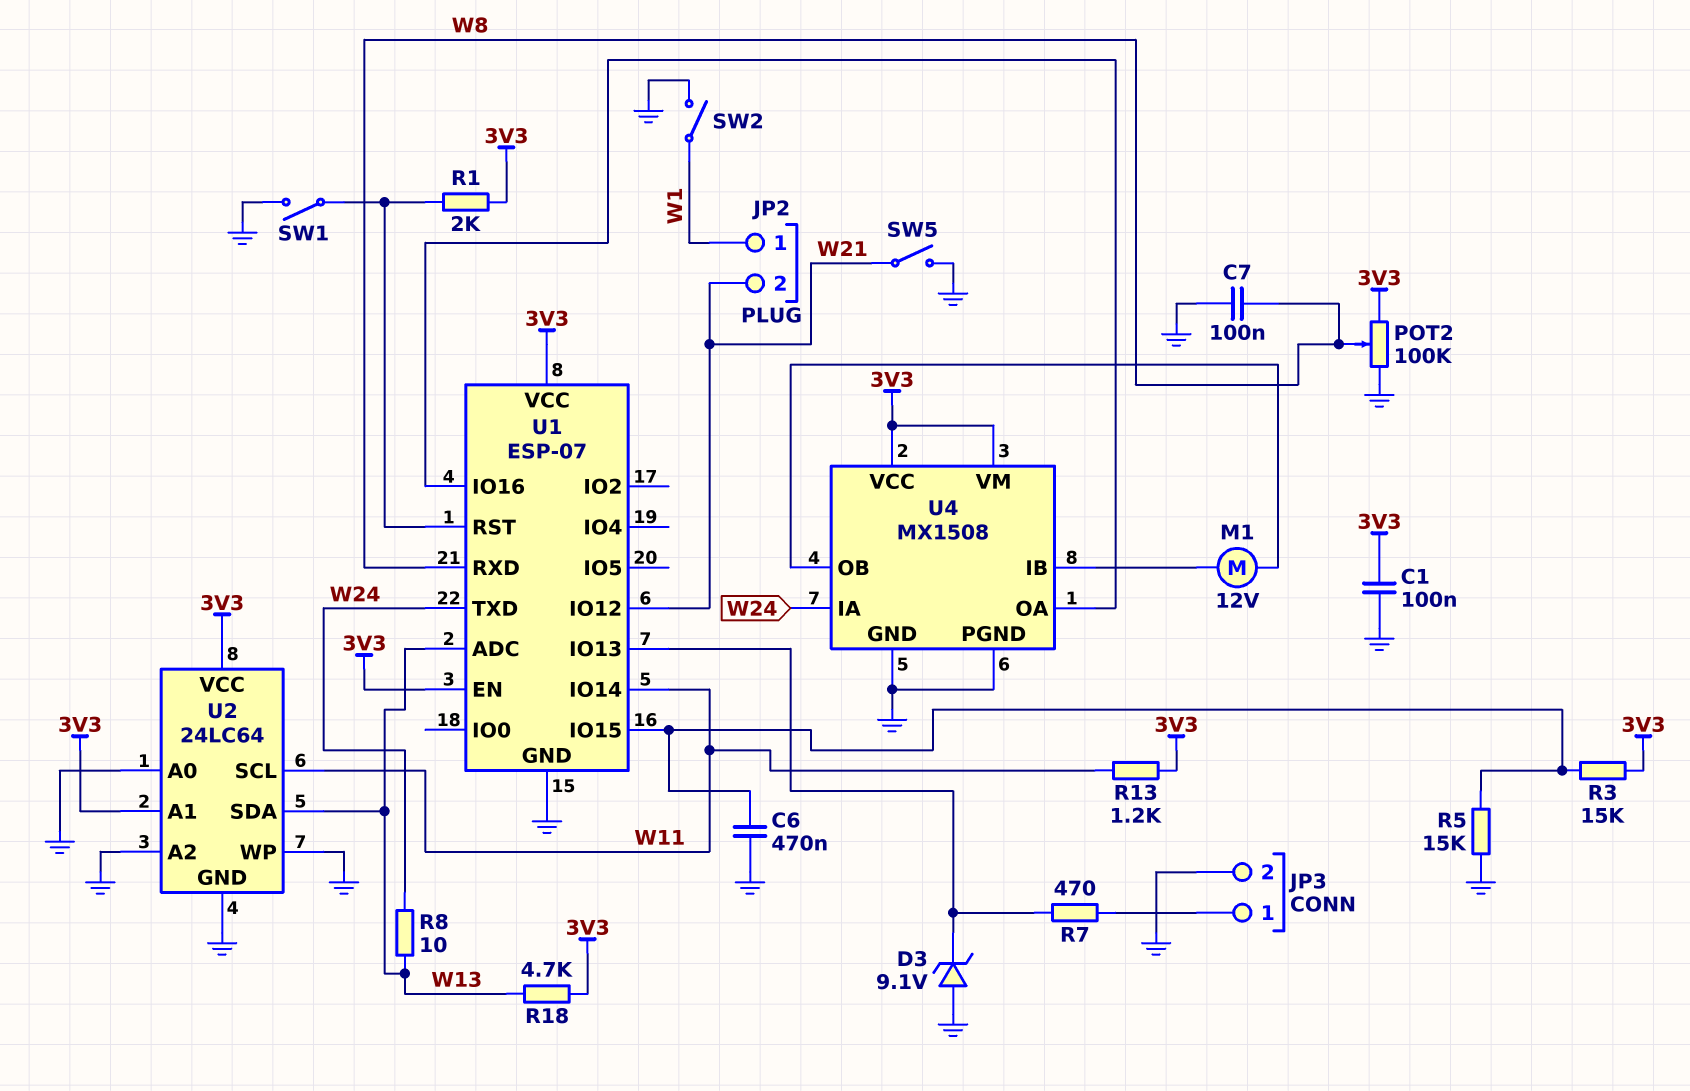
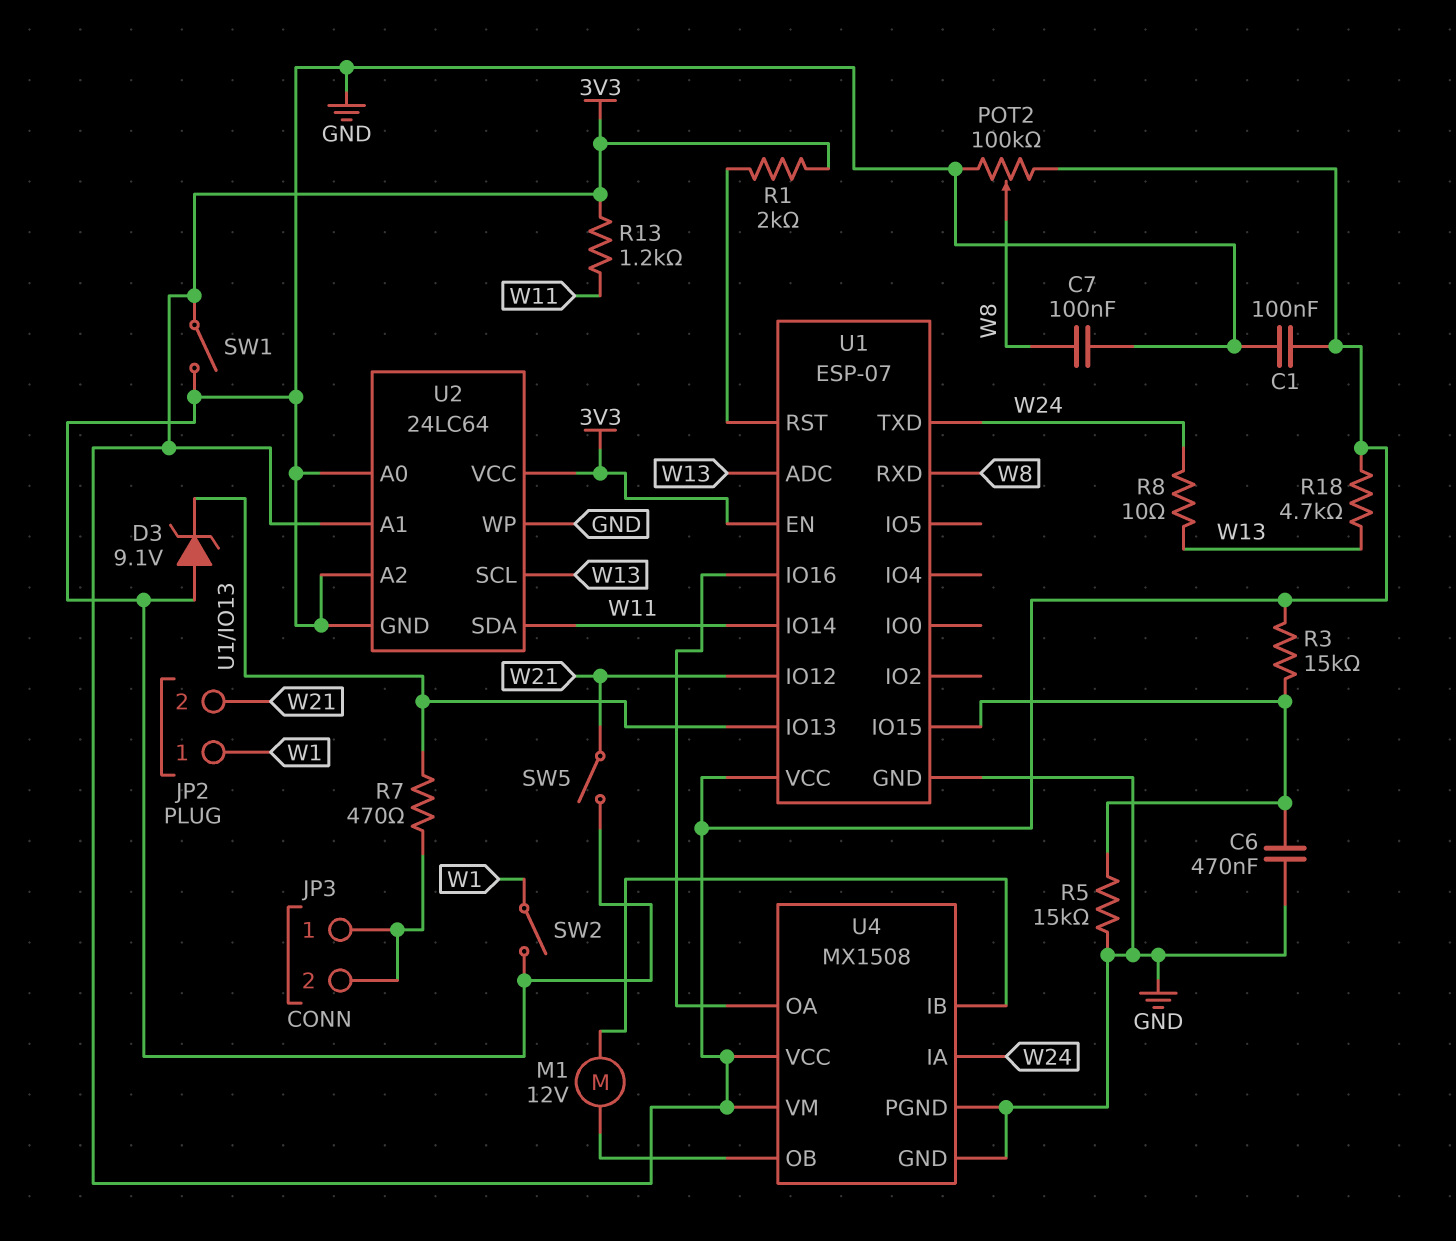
JP3 pin 2: GND -> JP3/1
SW1: switch (GND, U1/RST) -> switch (3V3, GND)
U2 pin SCL: W11 -> W13
U2 pin SDA: W13 -> W11

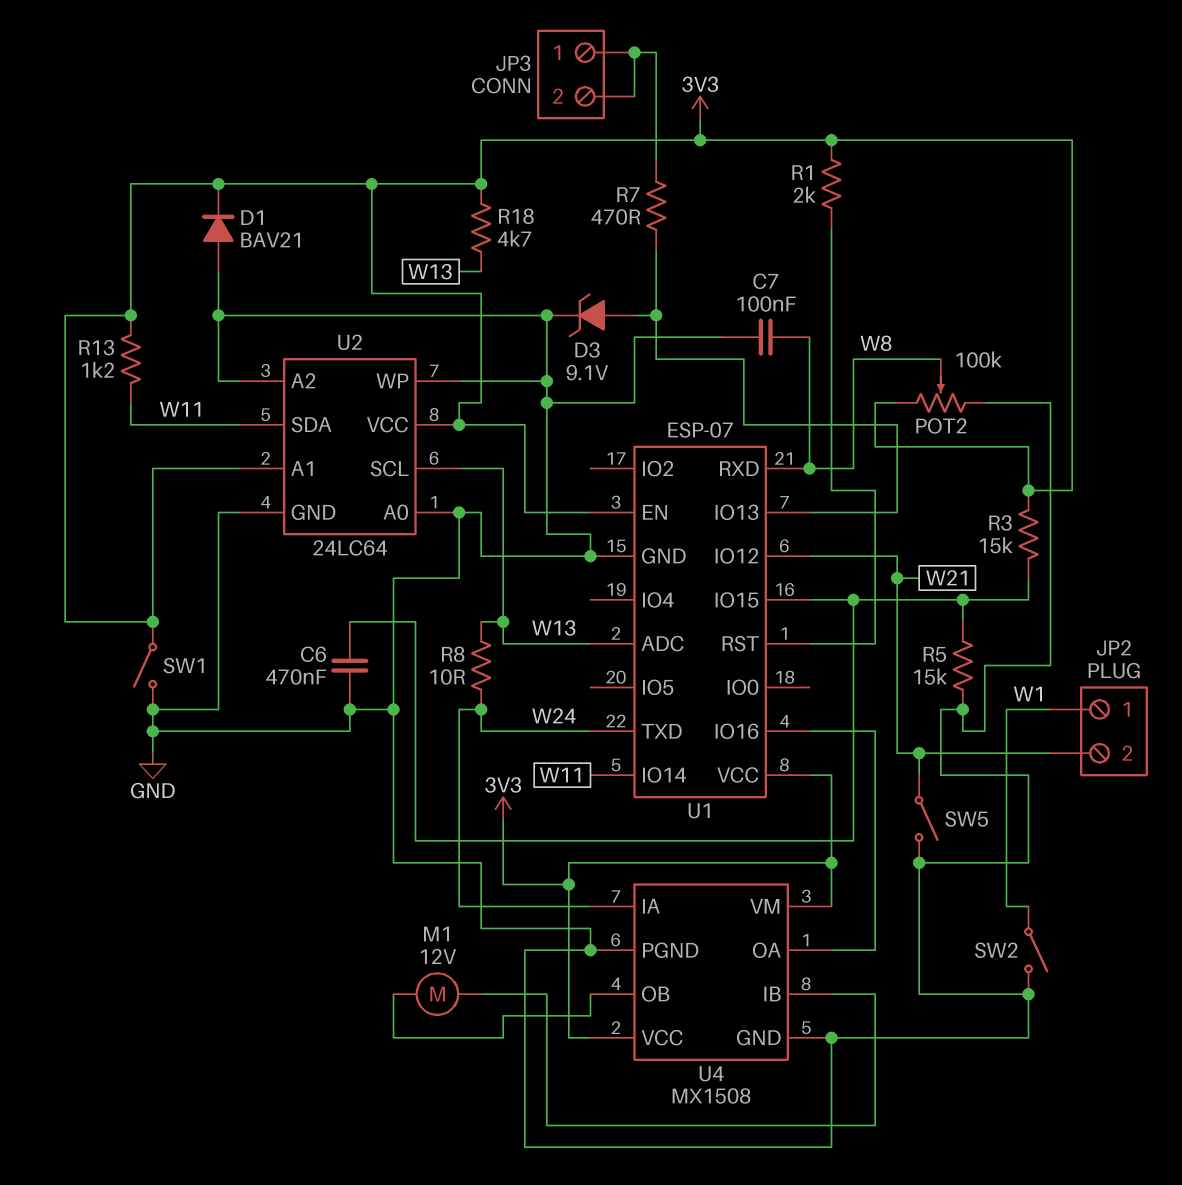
C1: 100nF (3V3, GND) -> none
D1: none -> diode BAV21 (A GND, K 3V3)
D3: zener 9.1V (A GND, K U1/IO13) -> zener 9.1V (A U1/IO13, K GND)

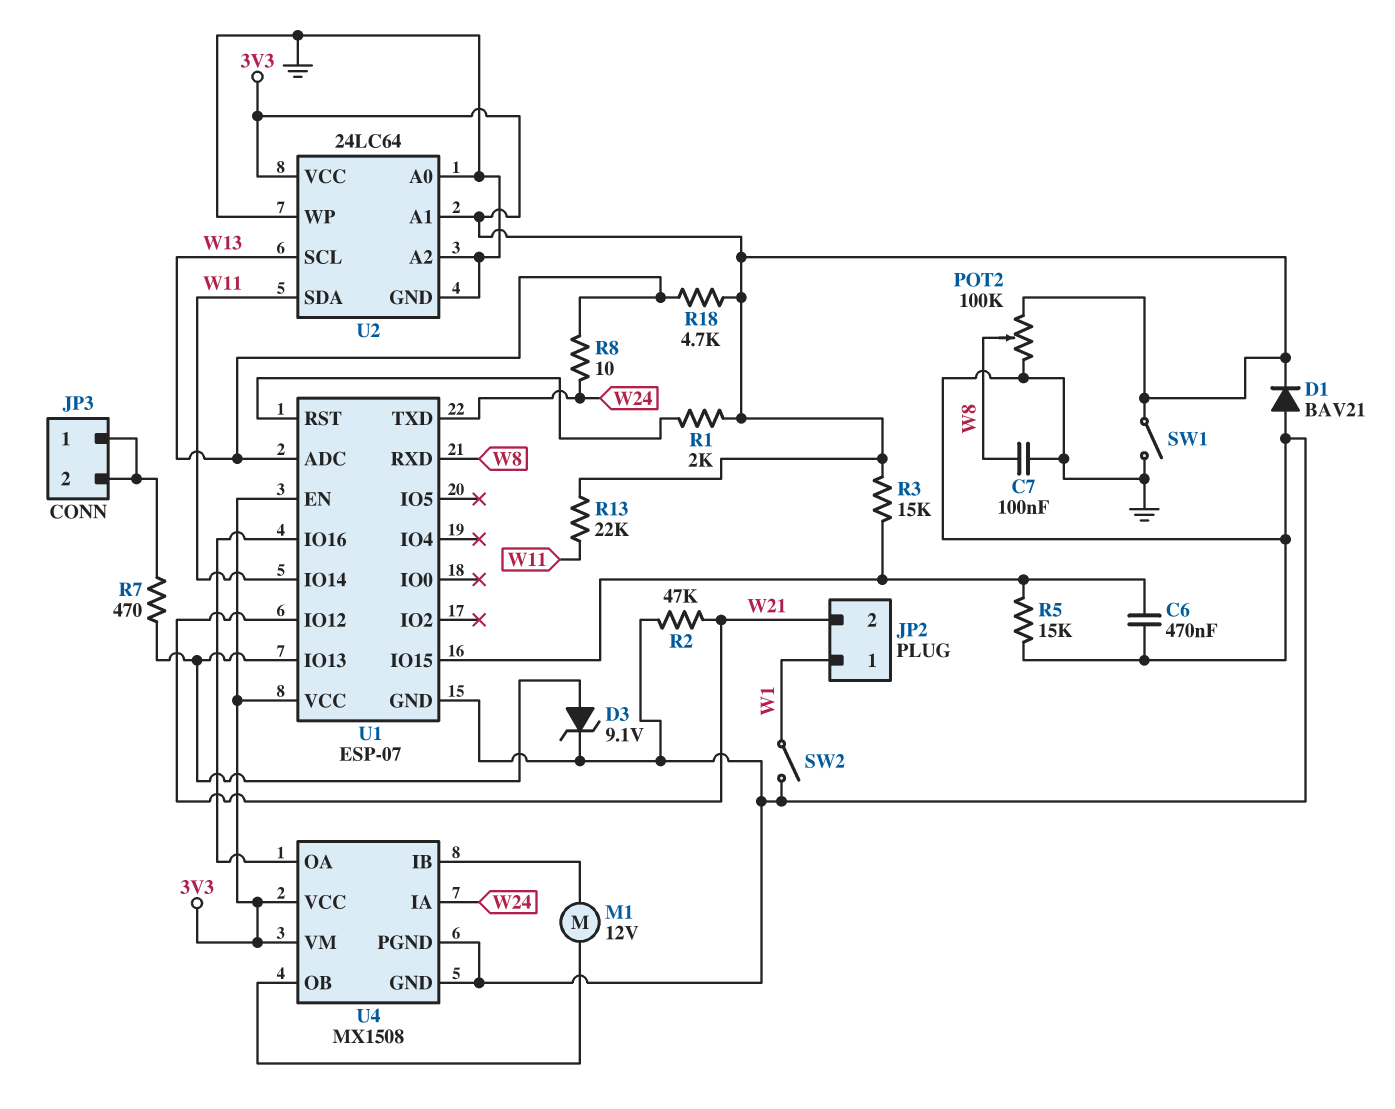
R2: none -> 47k (GND, W21)
R13: 1.2k (3V3, W11) -> 22k (3V3, W11)
SW5: switch (GND, W21) -> none

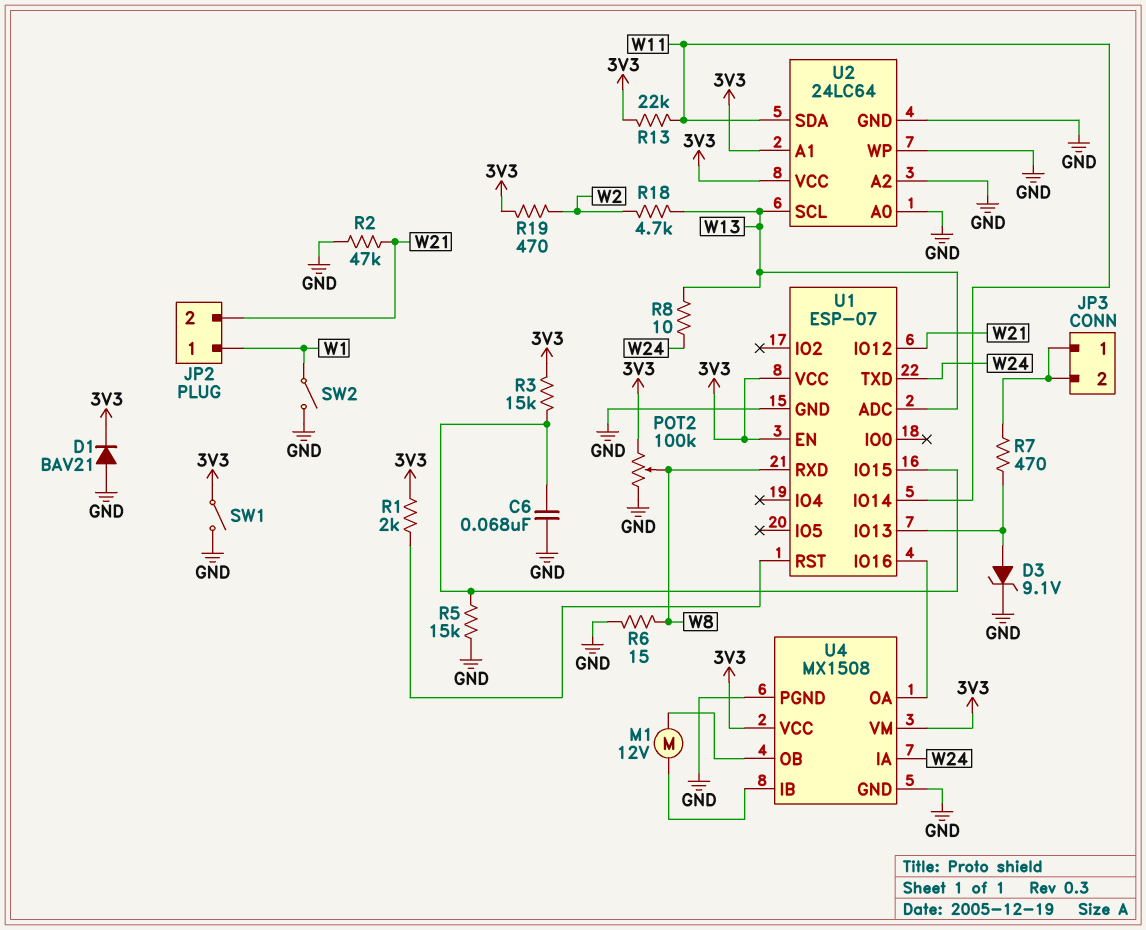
C6: 470nF (GND, U1/IO15) -> 68nF (GND, U1/IO15)
C7: 100nF (GND, W8) -> none
R6: none -> 15 (GND, W8)
R18: 4.7k (3V3, W13) -> 4.7k (W2, W13)
R19: none -> 470 (3V3, W2)

